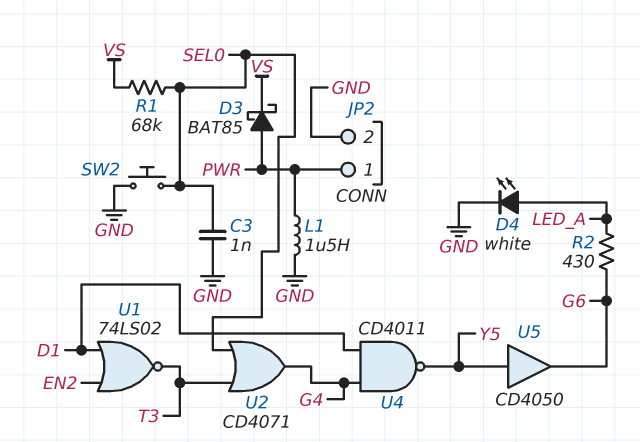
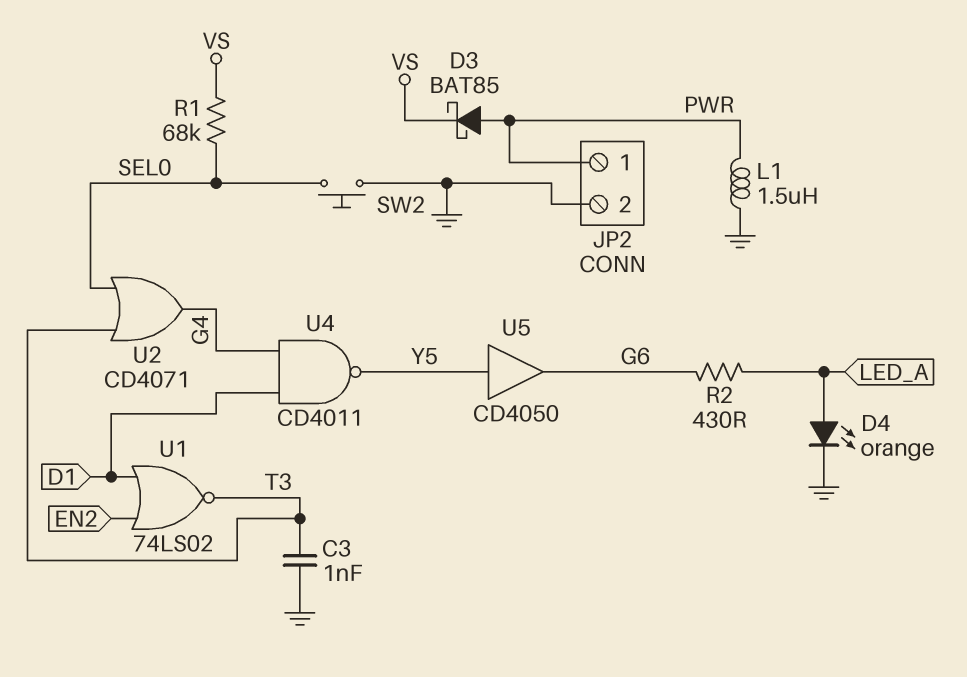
C3: 1nF (GND, SEL0) -> 1nF (GND, T3)
D4: LED white (A LED_A, K GND) -> LED orange (A LED_A, K GND)

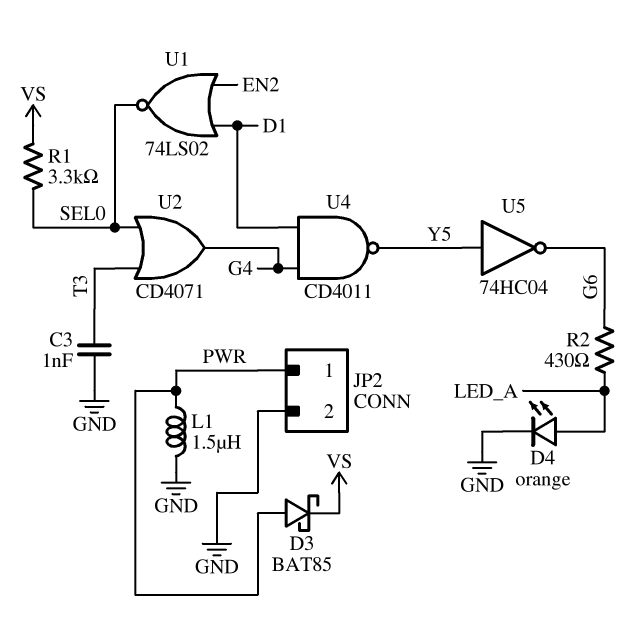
R1: 68k (SEL0, VS) -> 3.3k (SEL0, VS)
SW2: button (GND, SEL0) -> none
U1: NOR 74LS02 (in D1, in EN2, out T3) -> NOR 74LS02 (in D1, in EN2, out SEL0)
U5: buffer CD4050 (in Y5, out G6) -> NOT 74HC04 (in Y5, out G6)

